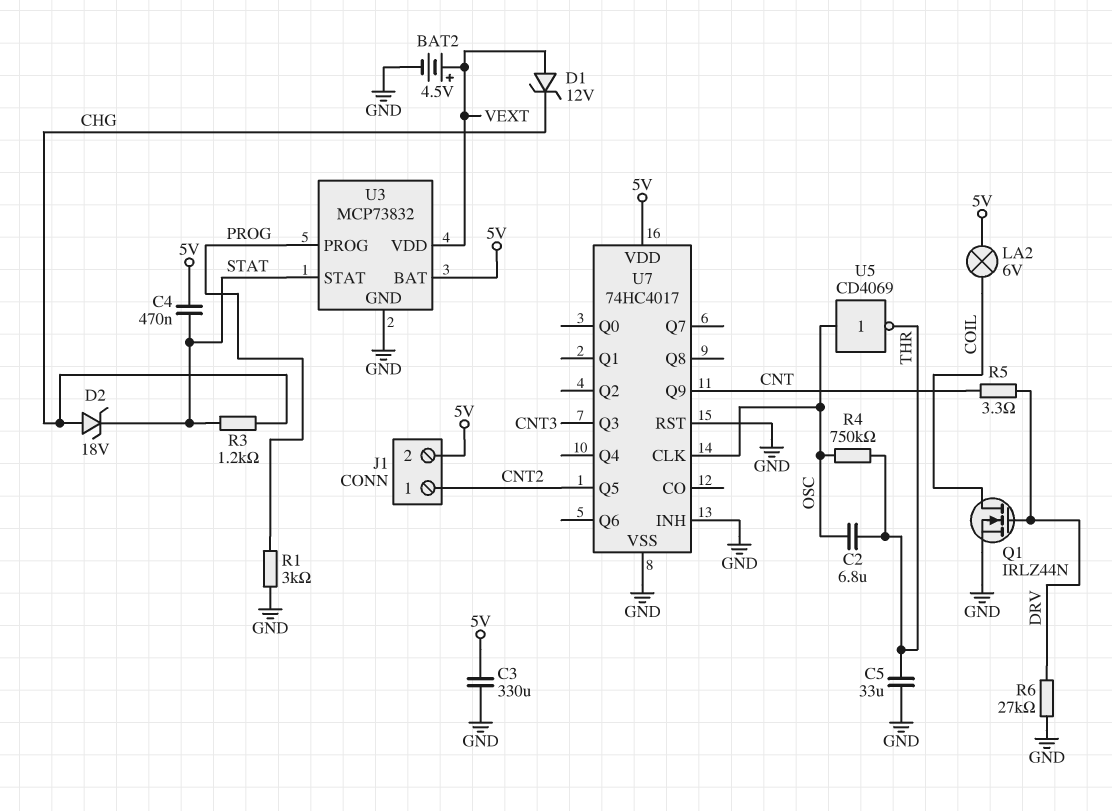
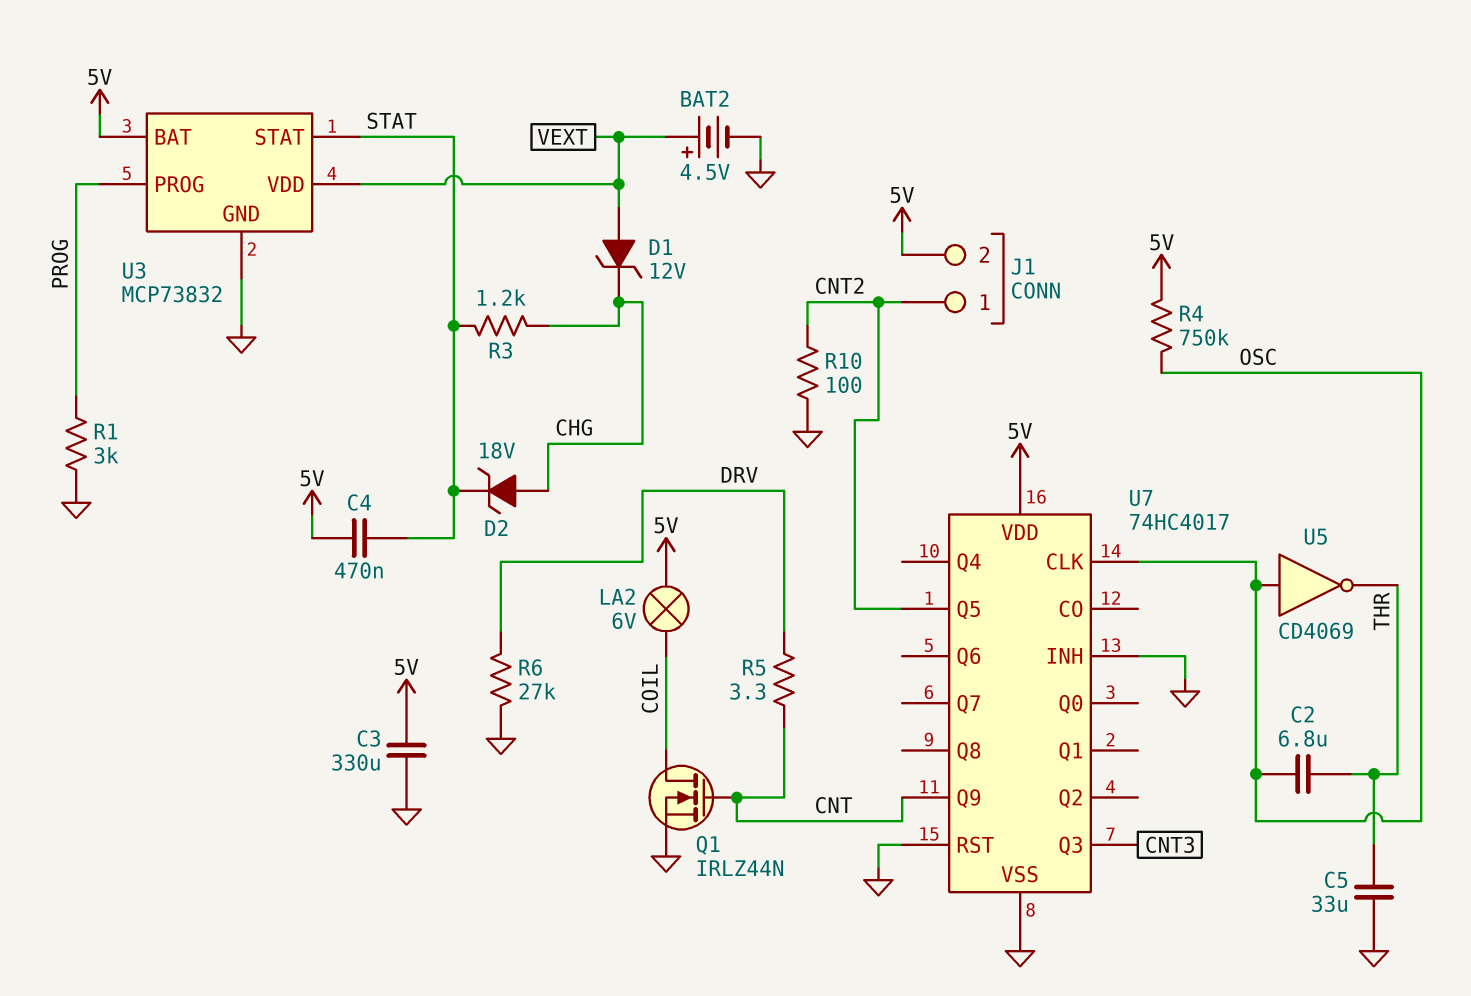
Q1: NMOS IRLZ44N (G DRV, D COIL, S GND) -> NMOS IRLZ44N (G CNT, D COIL, S GND)
R4: 750k (OSC, THR) -> 750k (5V, OSC)
R10: none -> 100 (CNT2, GND)

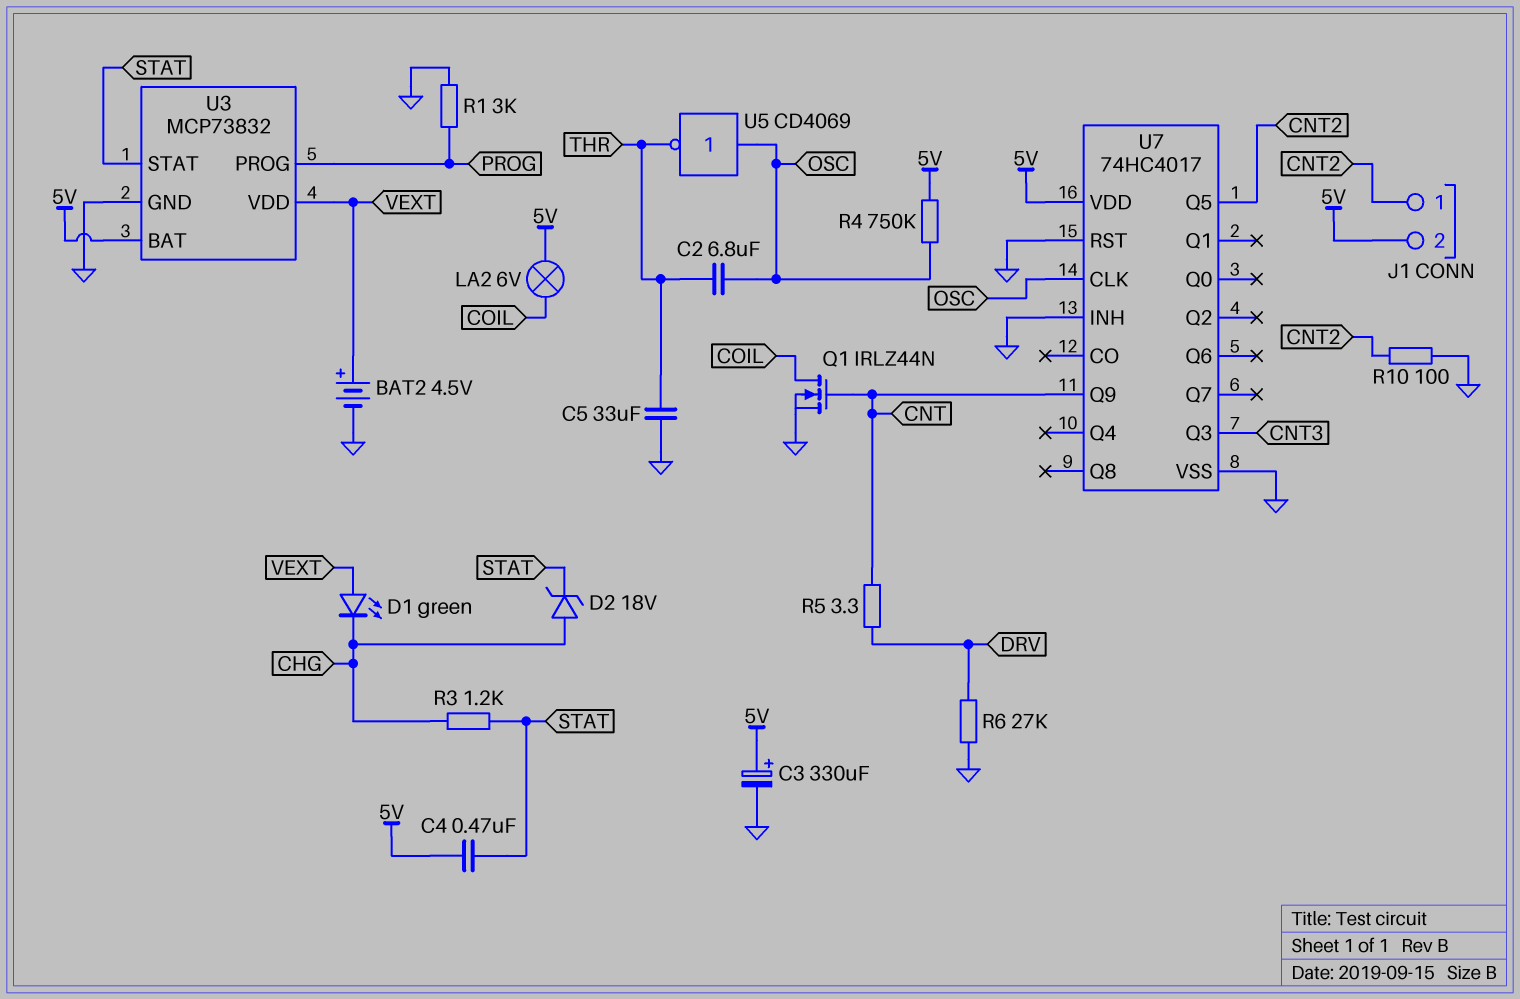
C3: 330uF (5V, GND) -> 330uF (plus 5V, minus GND)
D1: zener 12V (A VEXT, K CHG) -> LED green (A VEXT, K CHG)

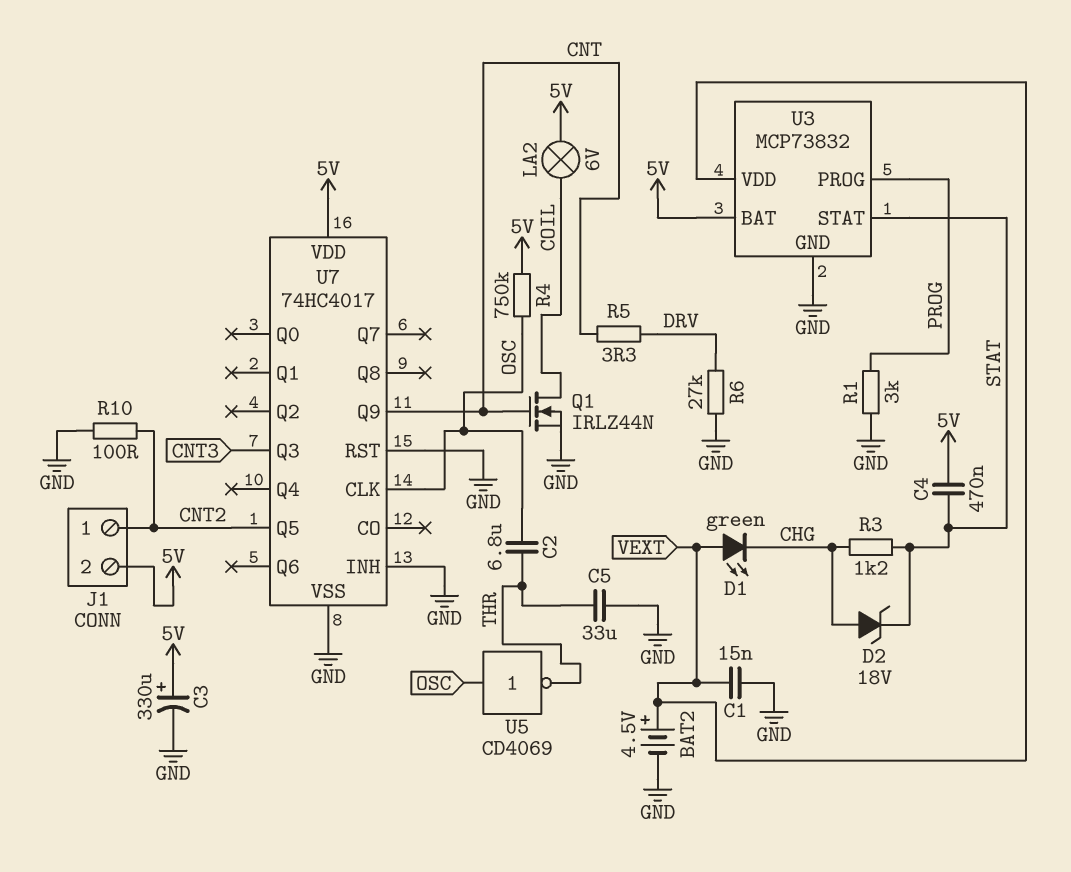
C1: none -> 15nF (GND, VEXT)

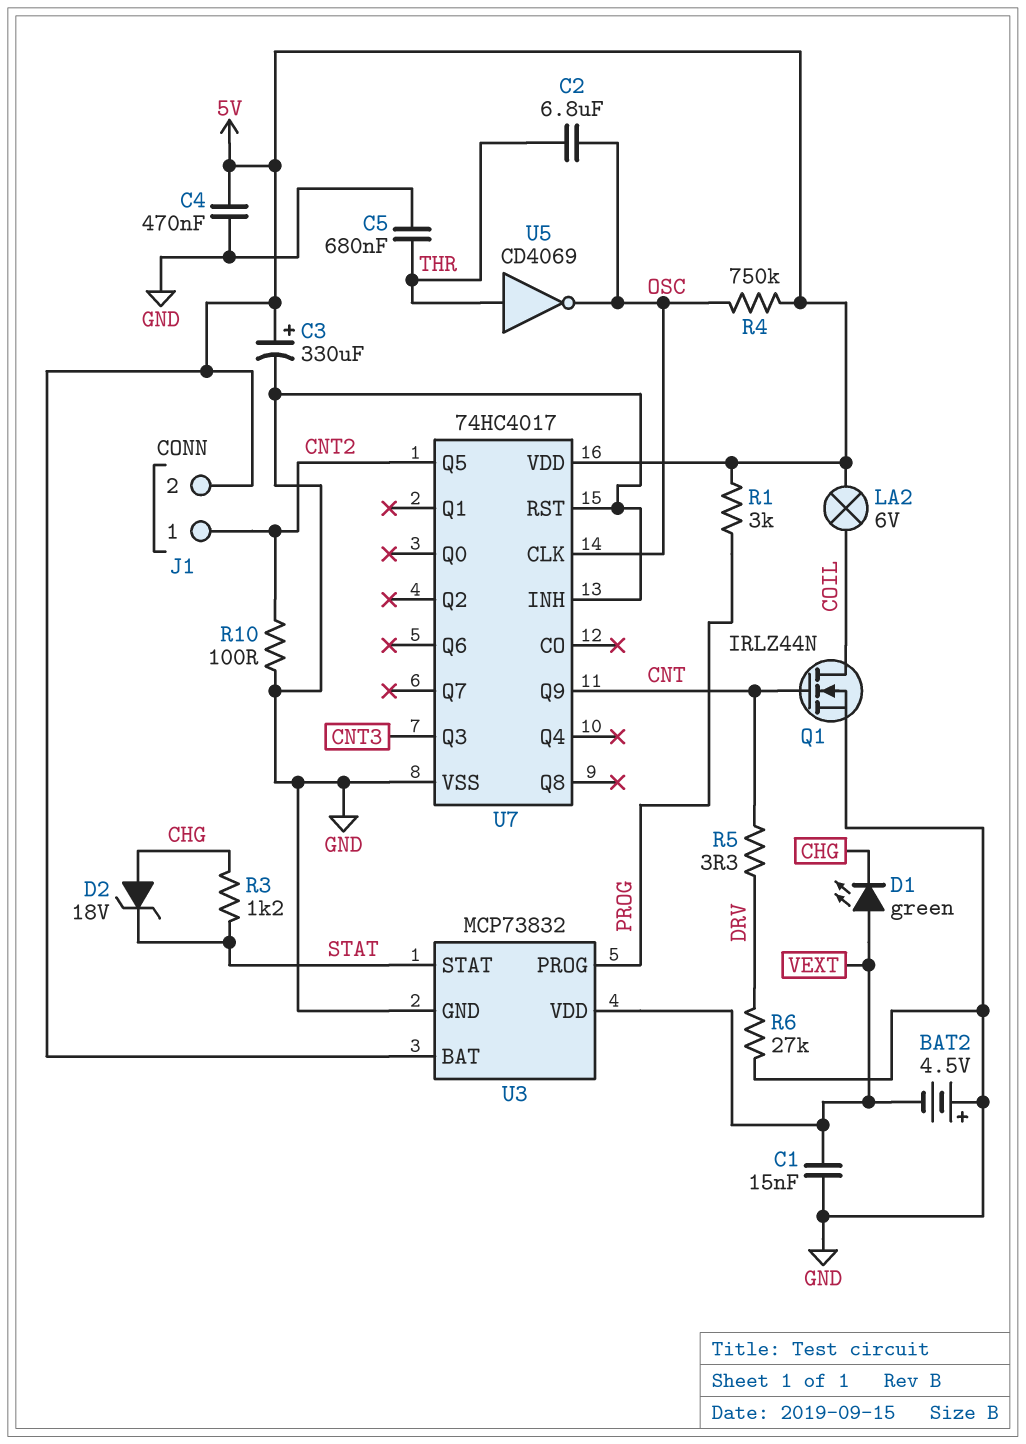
BAT2: 4.5V (plus VEXT, minus GND) -> 4.5V (plus GND, minus VEXT)
C4: 470nF (5V, STAT) -> 470nF (5V, GND)
C5: 33uF (GND, THR) -> 680nF (GND, THR)
R1: 3k (GND, PROG) -> 3k (5V, PROG)
U5: NOT CD4069 (in OSC, out THR) -> NOT CD4069 (in THR, out OSC)

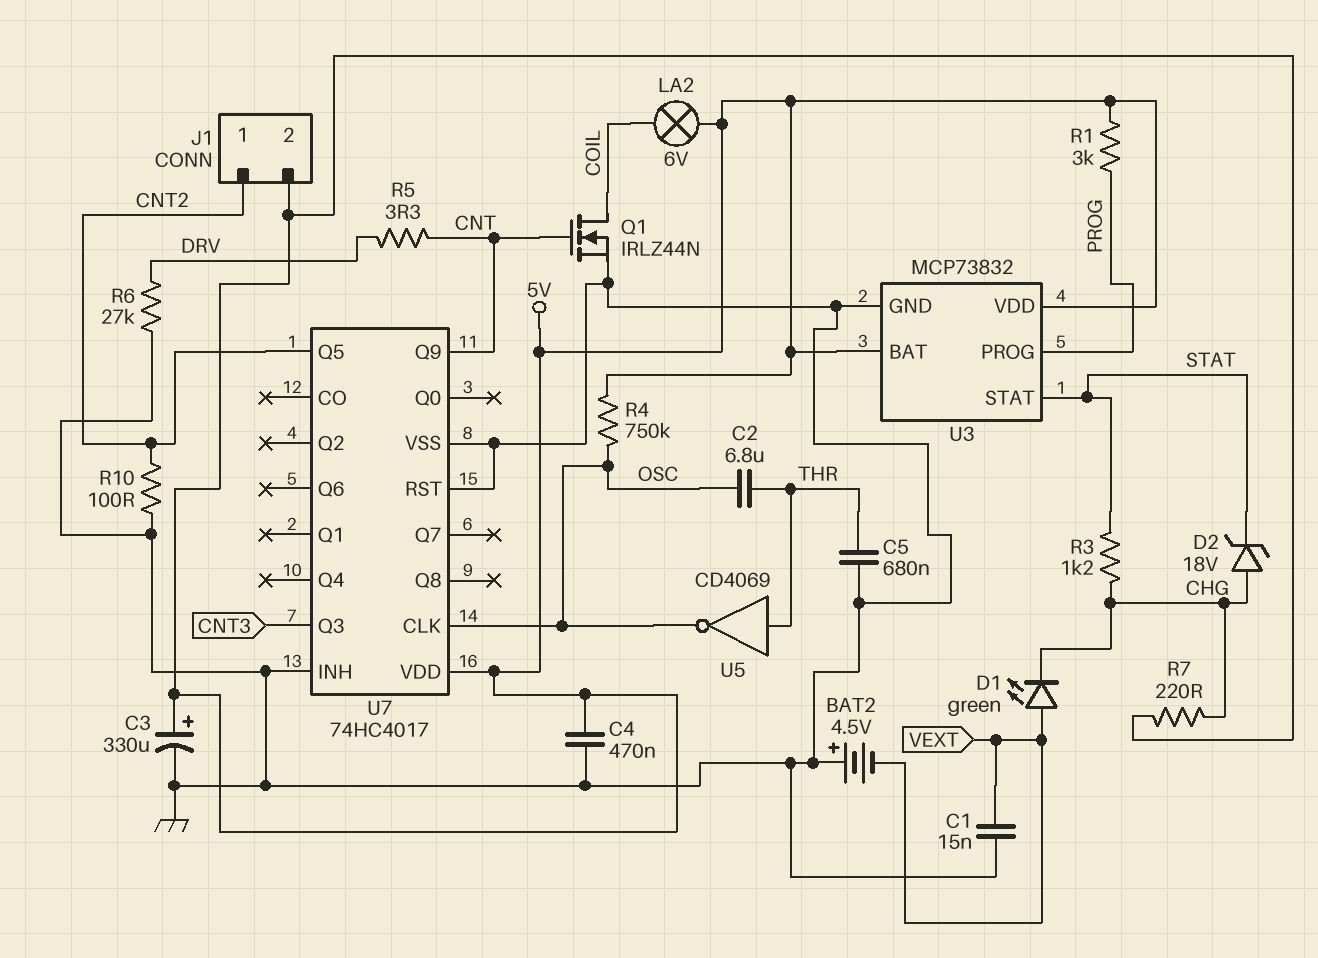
R7: none -> 220 (5V, CHG)
U3 pin VDD: VEXT -> 5V

